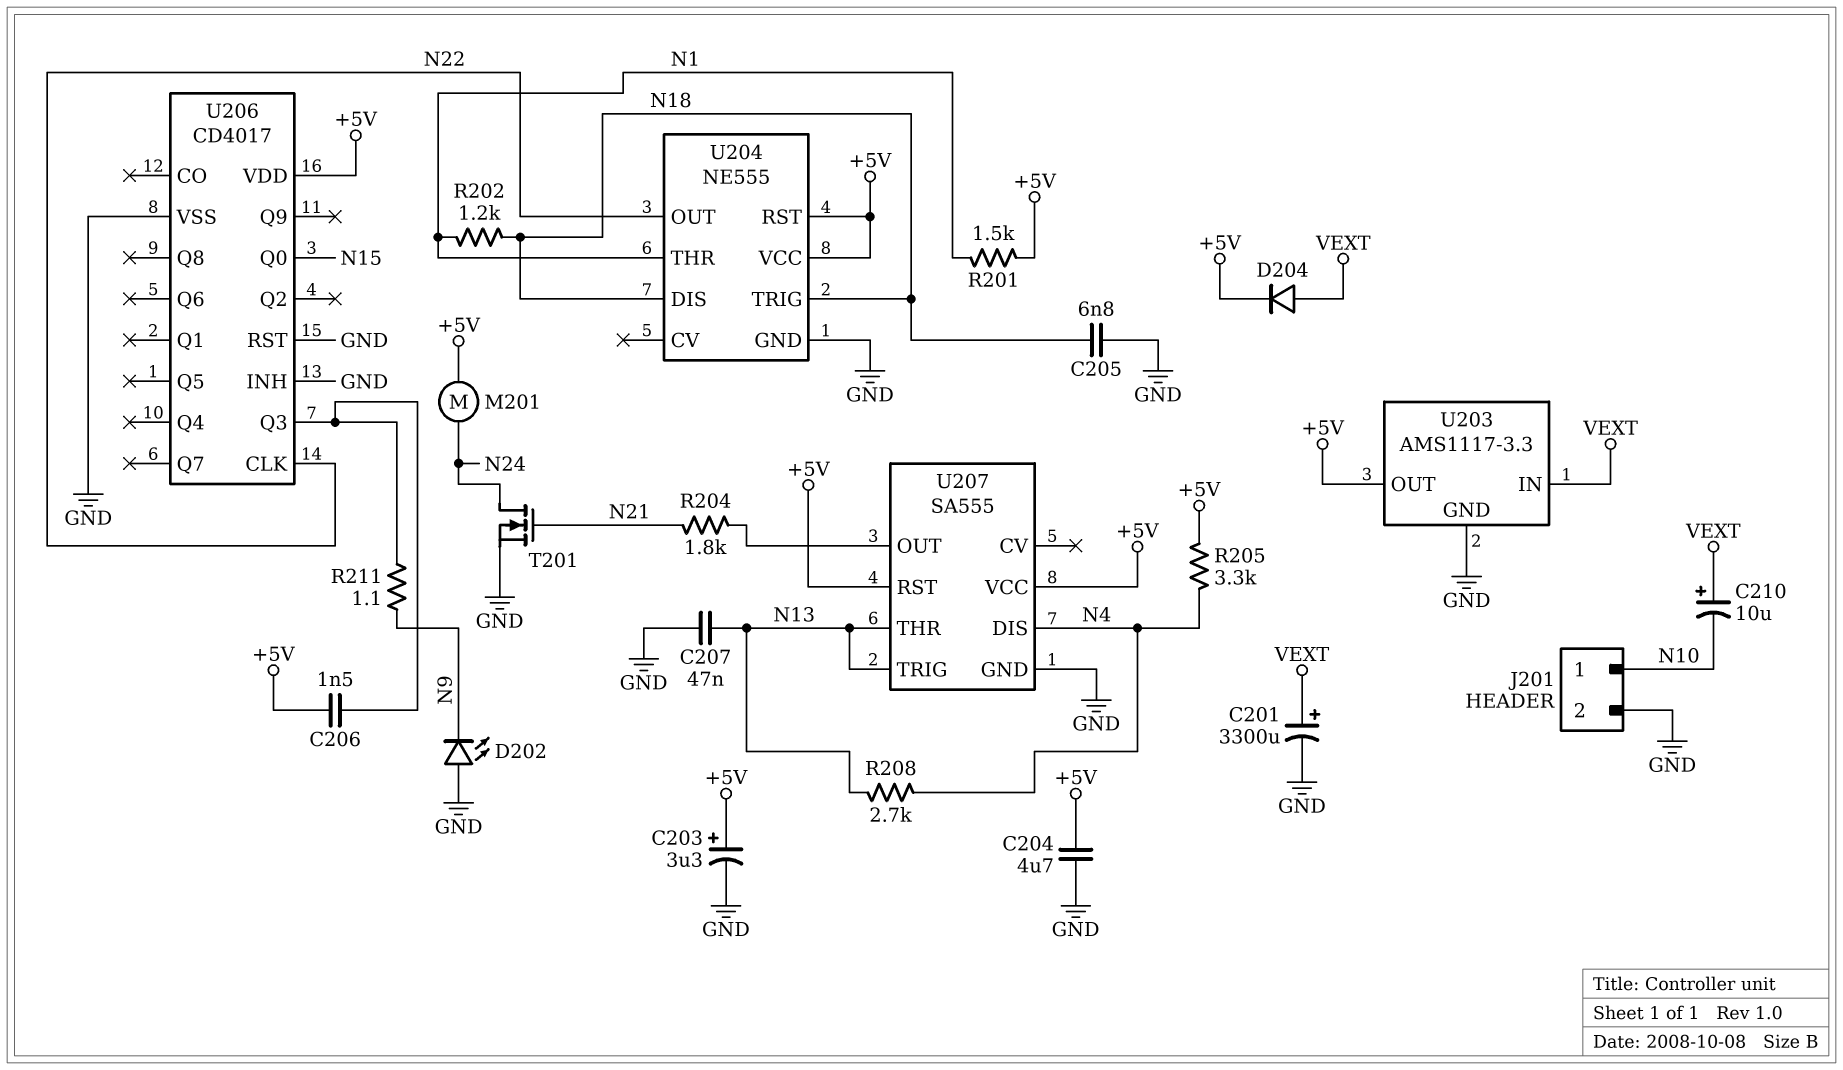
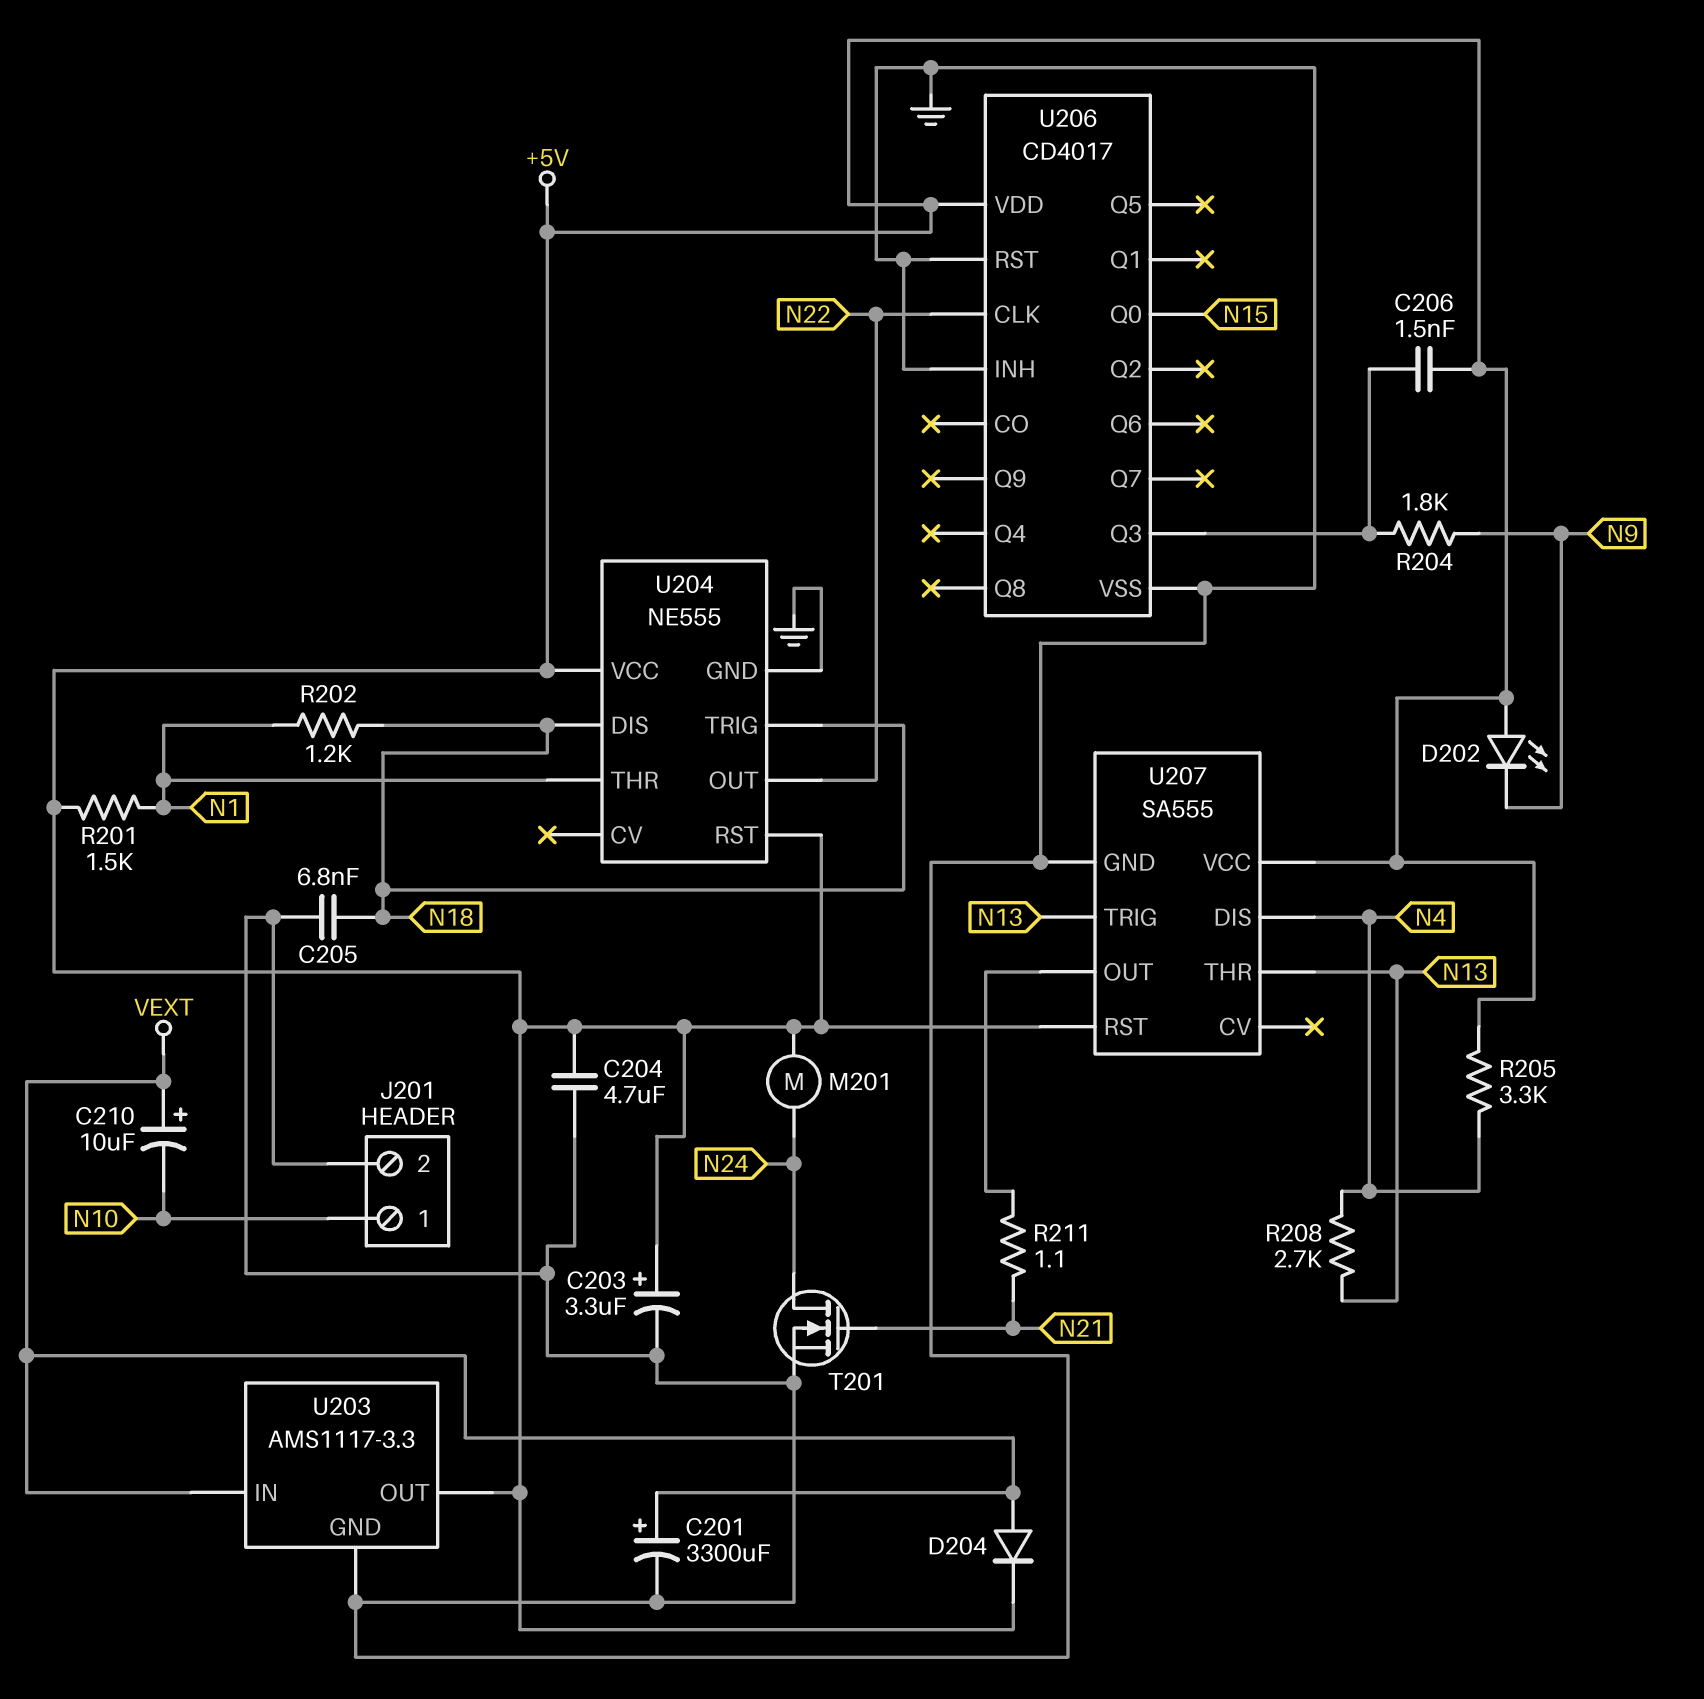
C207: 47nF (GND, N13) -> none
D202: LED (A GND, K N9) -> LED (A +5V, K N9)
R204: 1.8k (N21, U207/OUT) -> 1.8k (N9, U206/Q3)
R211: 1.1 (N9, U206/Q3) -> 1.1 (N21, U207/OUT)

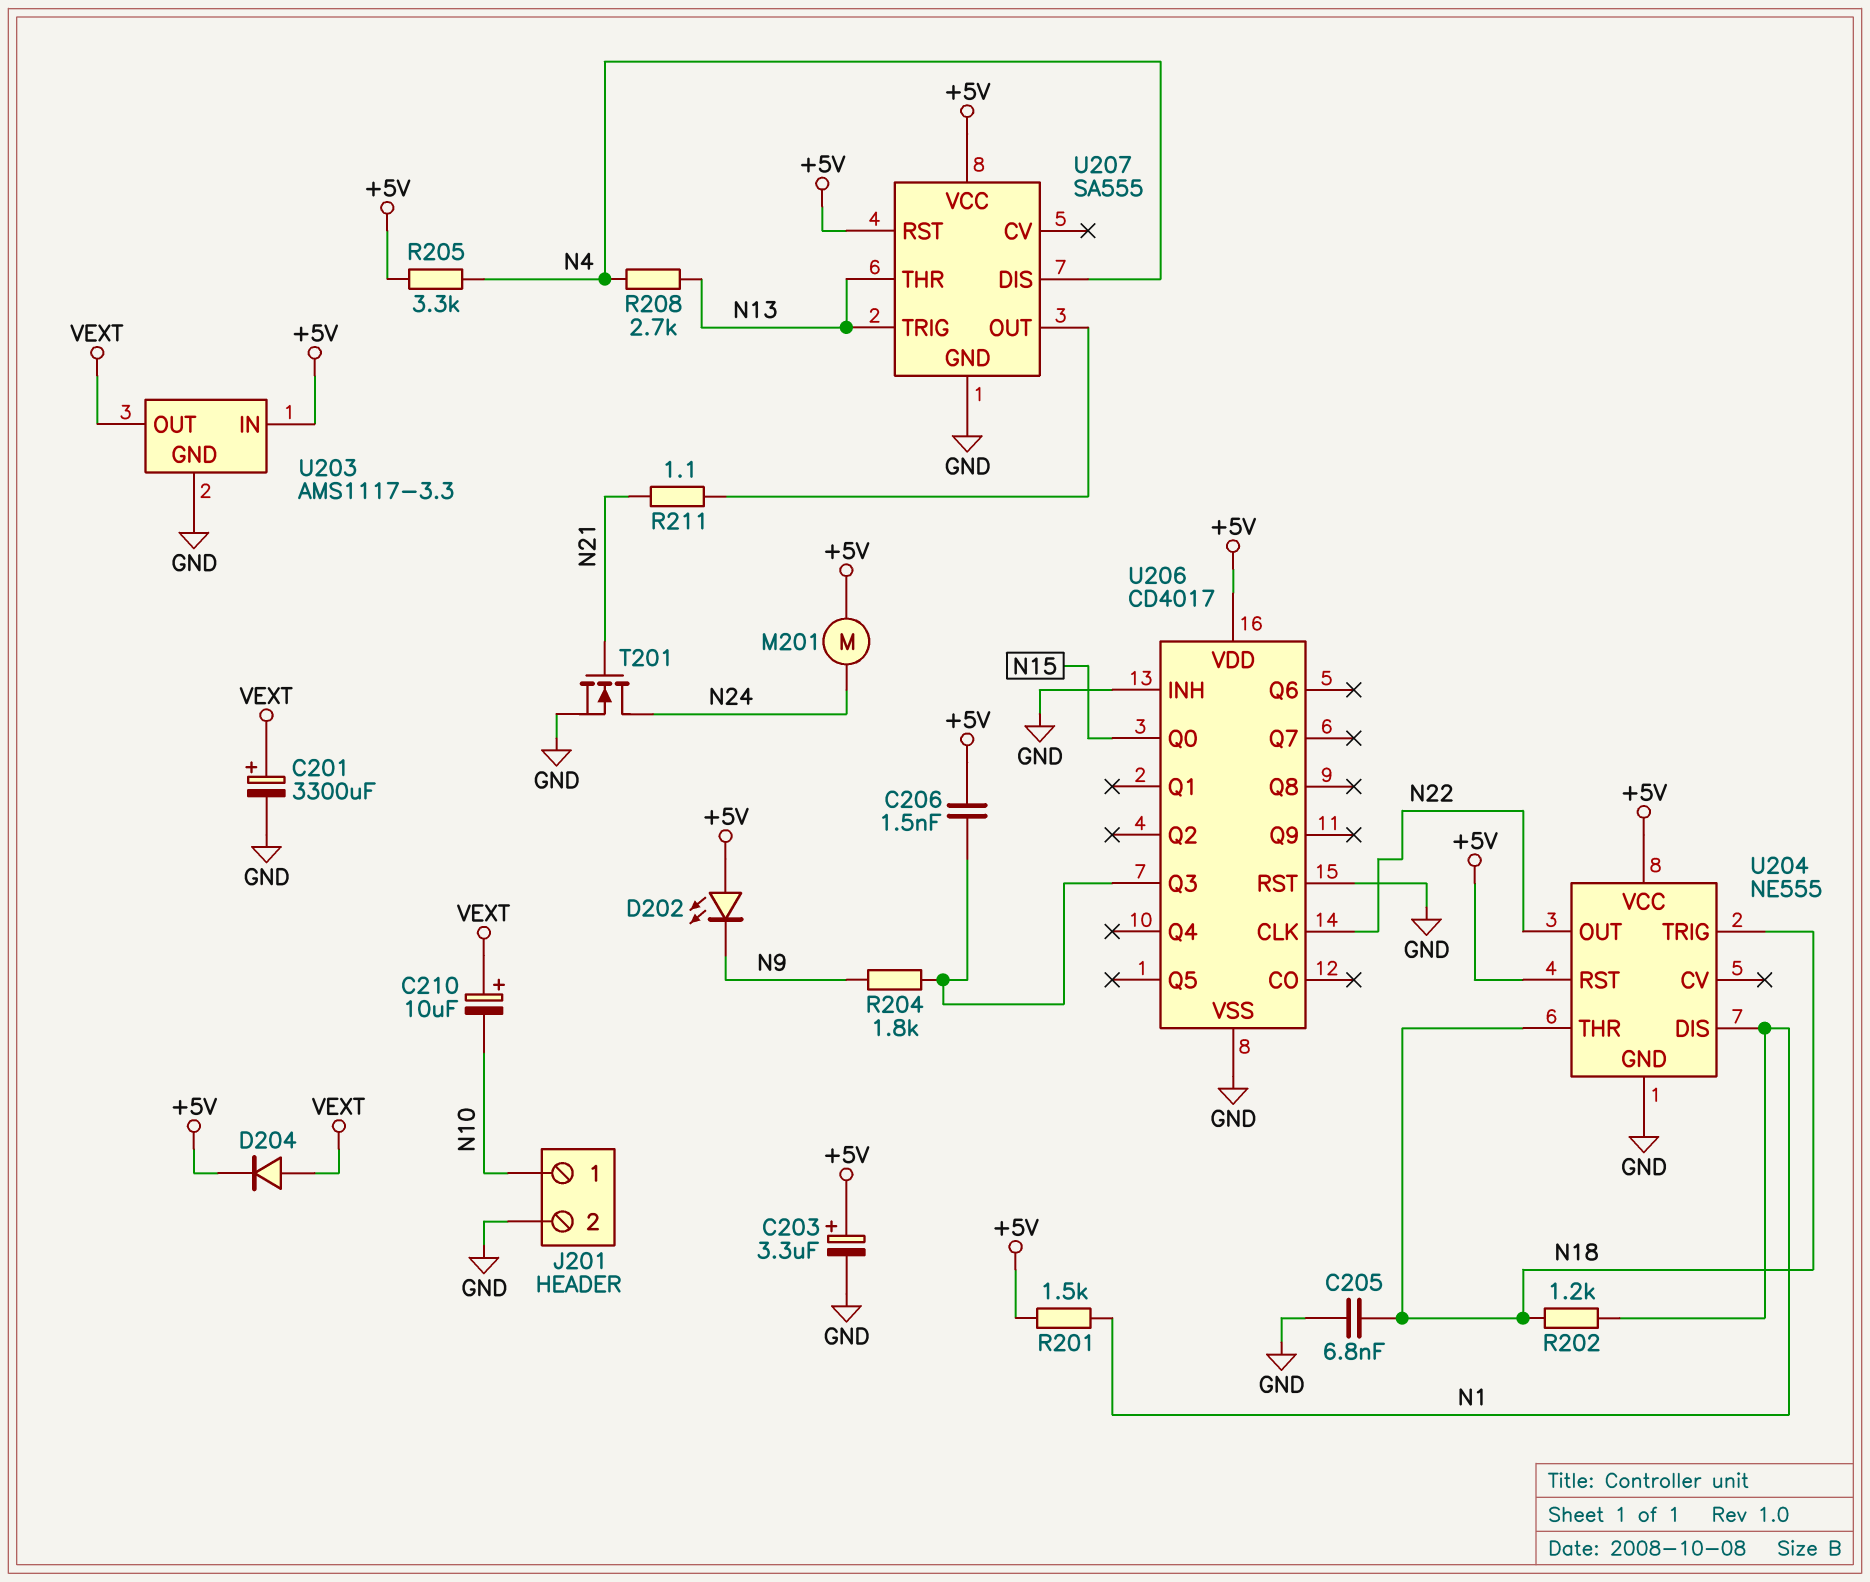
C204: 4.7uF (+5V, GND) -> none
U203 pin IN: VEXT -> +5V
U203 pin OUT: +5V -> VEXT
U204 pin DIS: N18 -> N1
U204 pin THR: N1 -> N18

